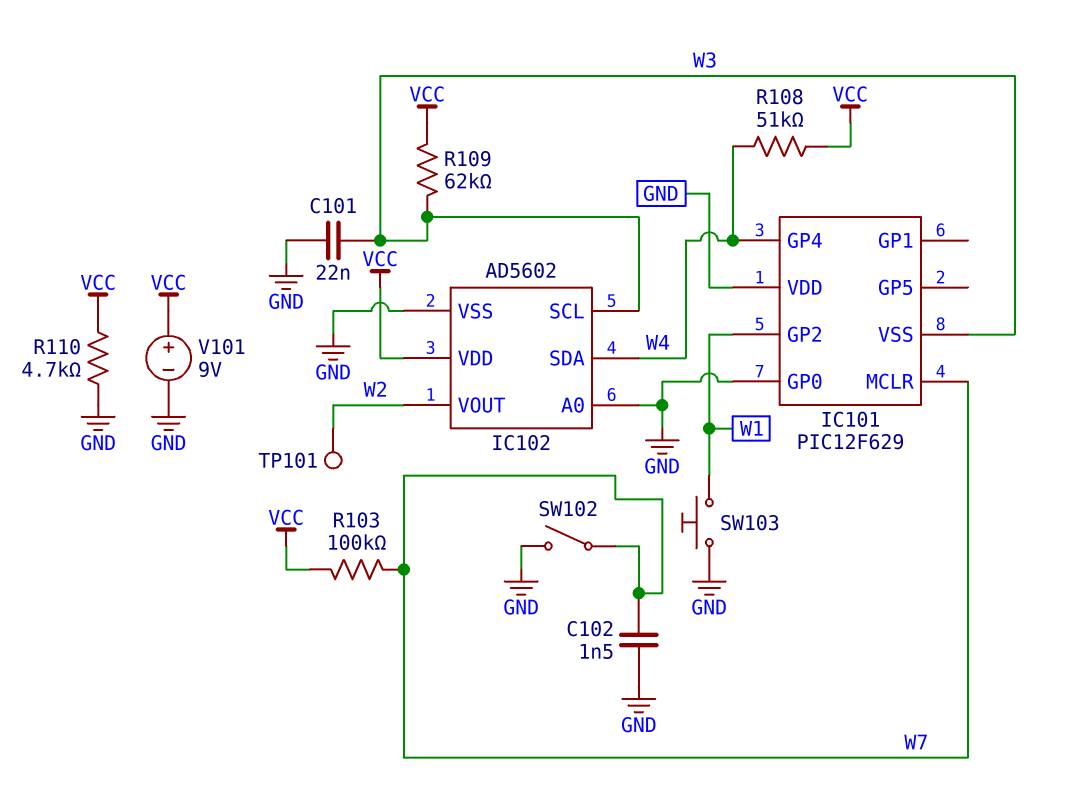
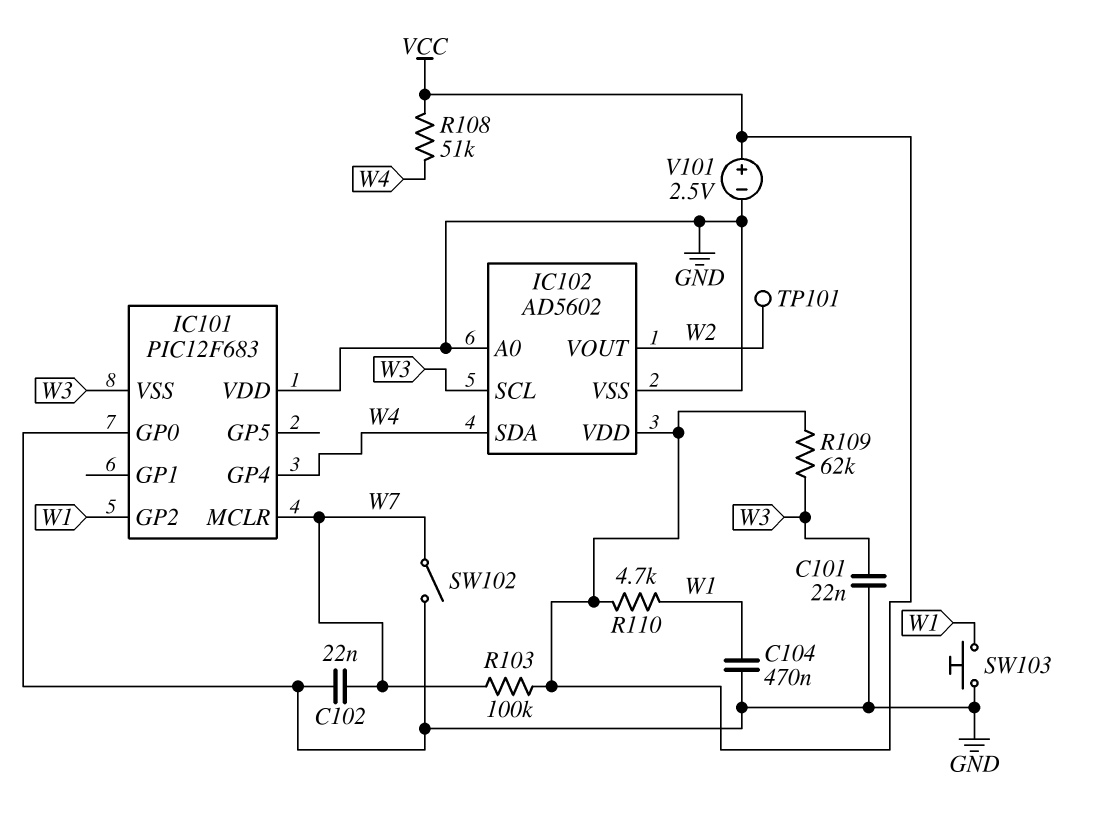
C102: 1.5nF (GND, W7) -> 22nF (GND, W7)
C104: none -> 470nF (GND, W1)
IC101: PIC12F629 -> PIC12F683
R110: 4.7k (GND, VCC) -> 4.7k (VCC, W1)
V101: 9V (plus VCC, minus GND) -> 2.5V (plus VCC, minus GND)

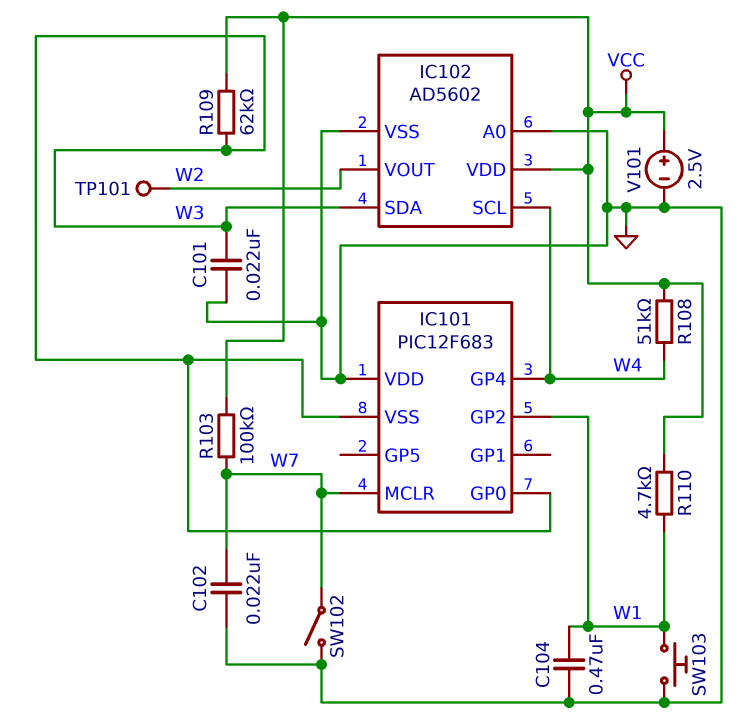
IC101 pin GP0: GND -> W3
IC102 pin SCL: W3 -> W4
IC102 pin SDA: W4 -> W3

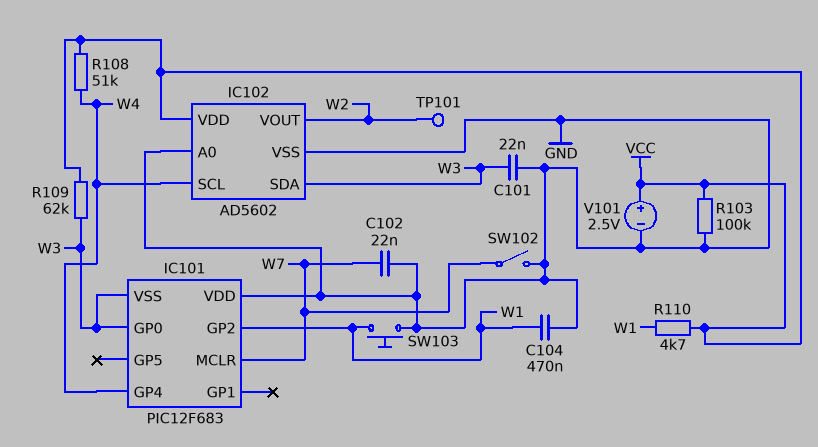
R103: 100k (VCC, W7) -> 100k (GND, VCC)

